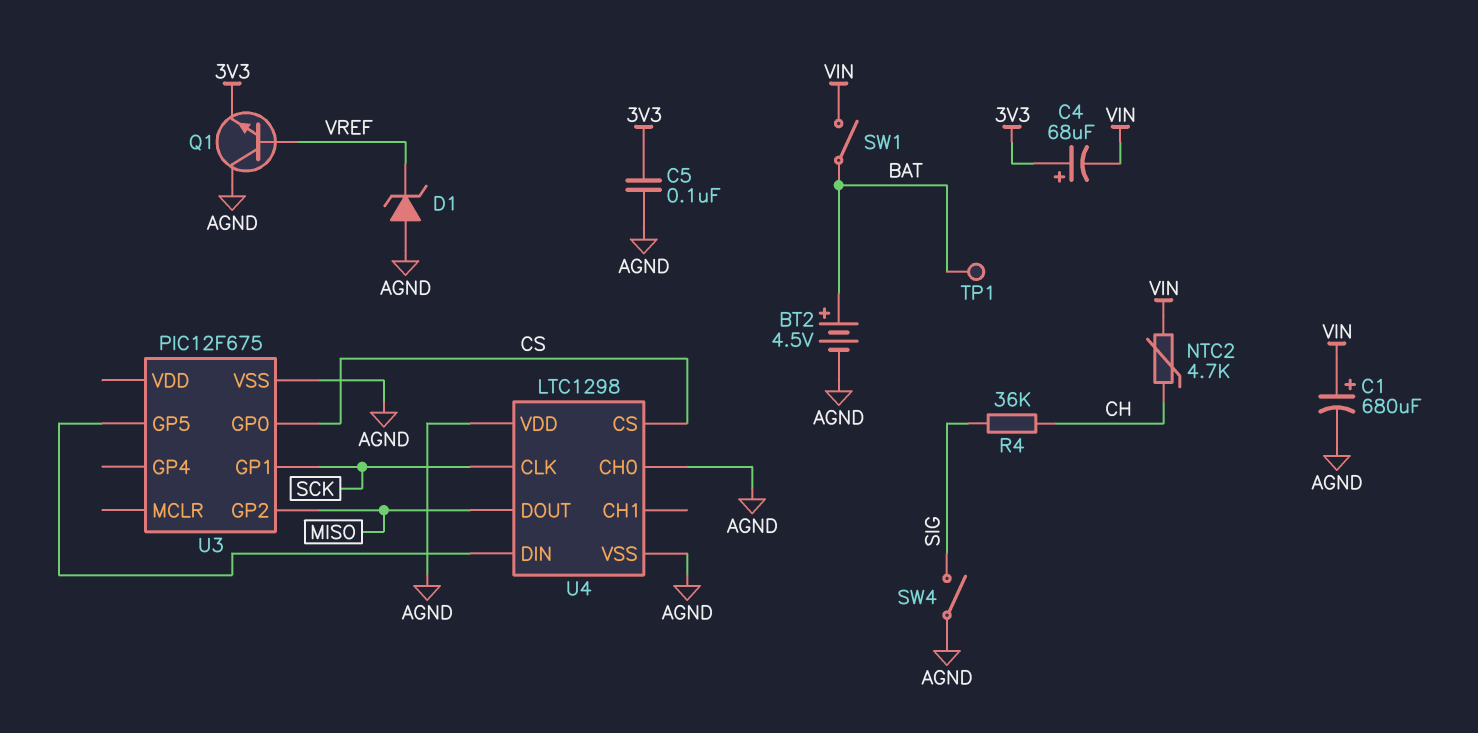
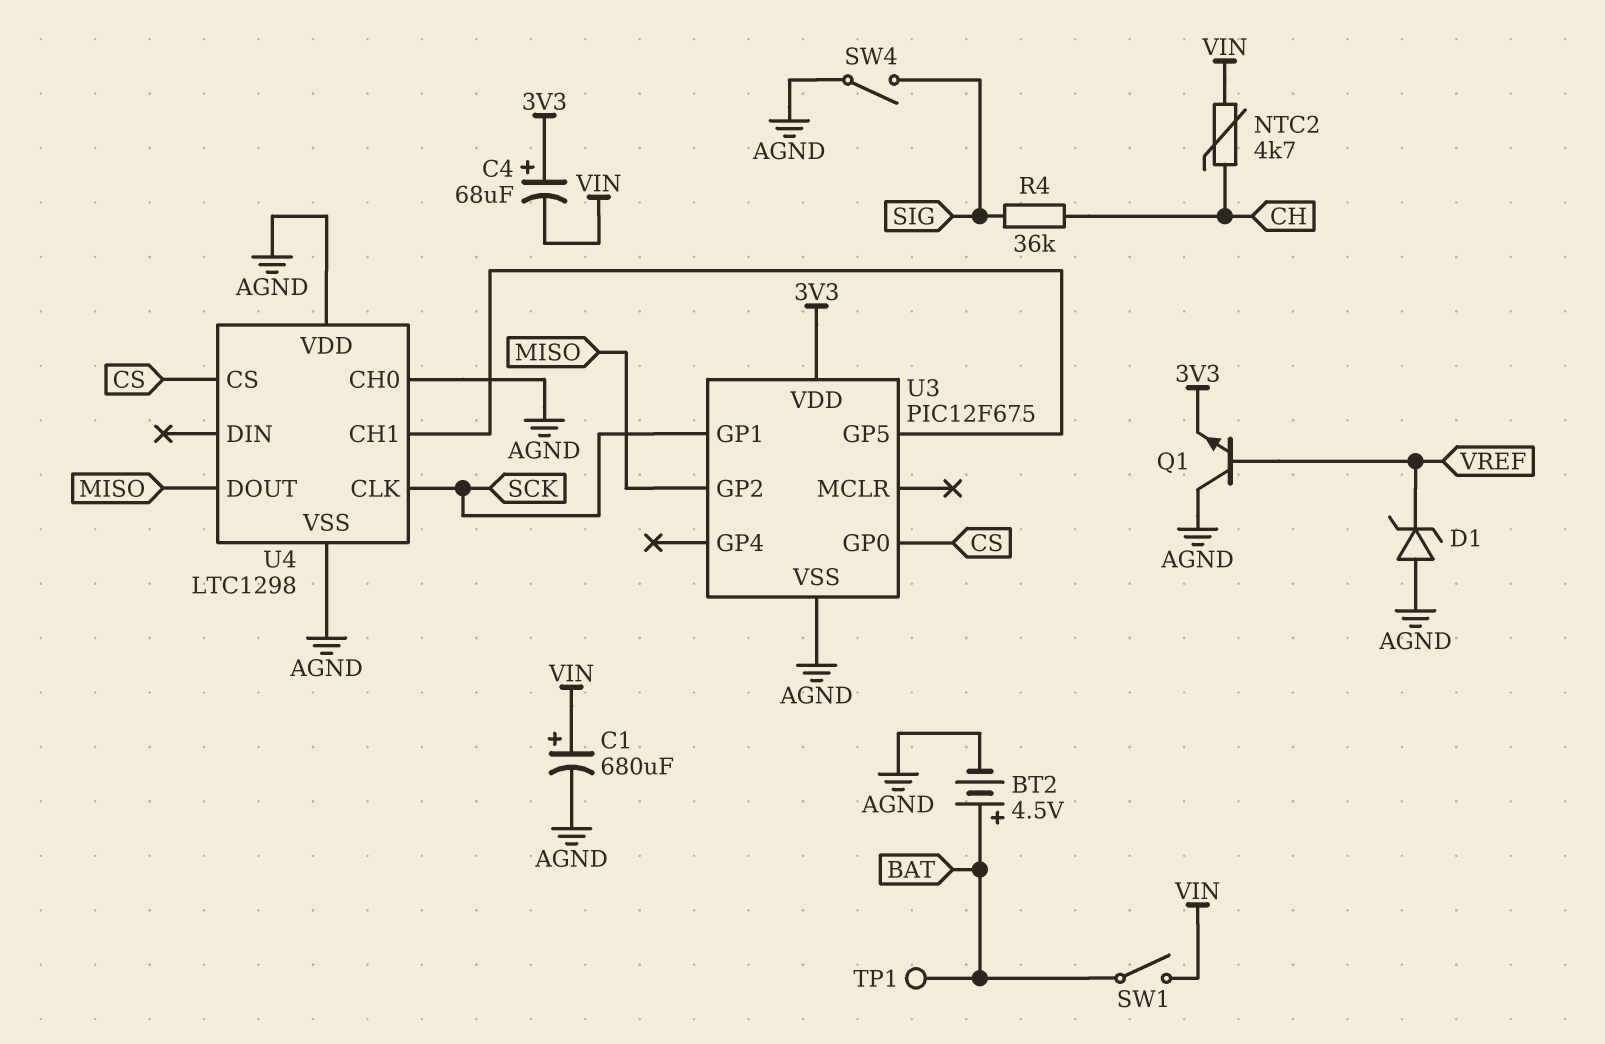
C5: 100nF (3V3, AGND) -> none
U3 pin VDD: none -> 3V3
U4 pin CH1: none -> U3/GP5
U4 pin DIN: U3/GP5 -> none

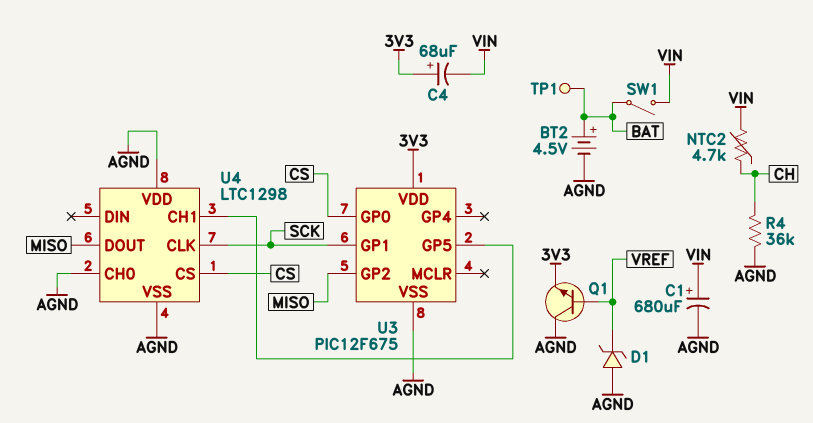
R4: 36k (CH, SIG) -> 36k (AGND, CH)
SW4: switch (AGND, SIG) -> none

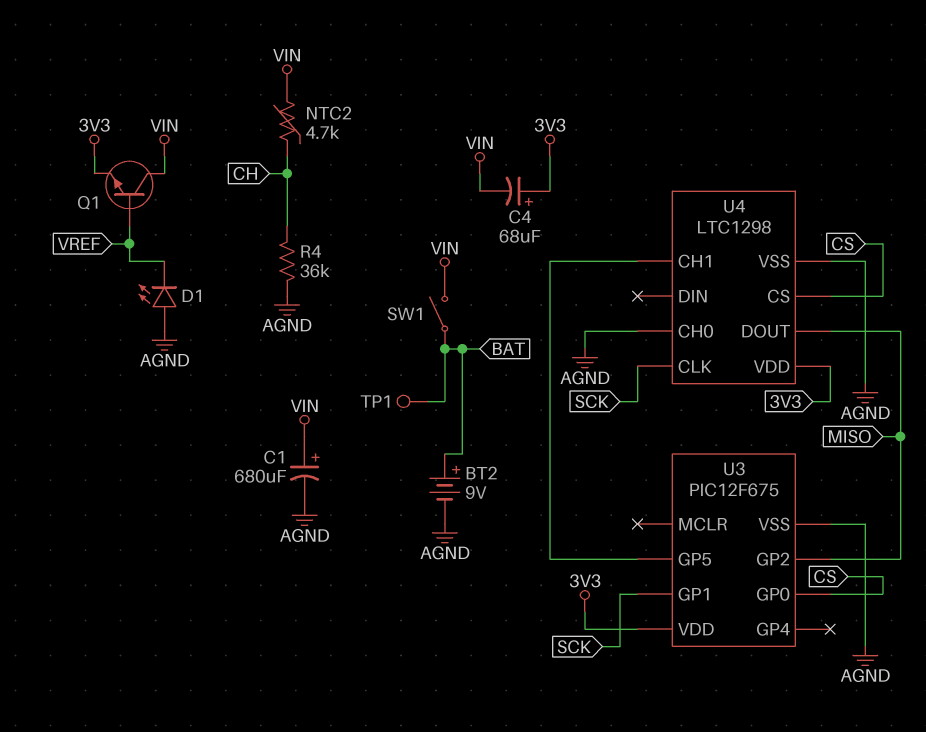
BT2: 4.5V (plus BAT, minus AGND) -> 9V (plus BAT, minus AGND)
D1: zener (A AGND, K VREF) -> LED (A AGND, K VREF)
Q1: NPN (B VREF, C AGND, E 3V3) -> NPN (B VREF, C VIN, E 3V3)
U4 pin VDD: AGND -> 3V3

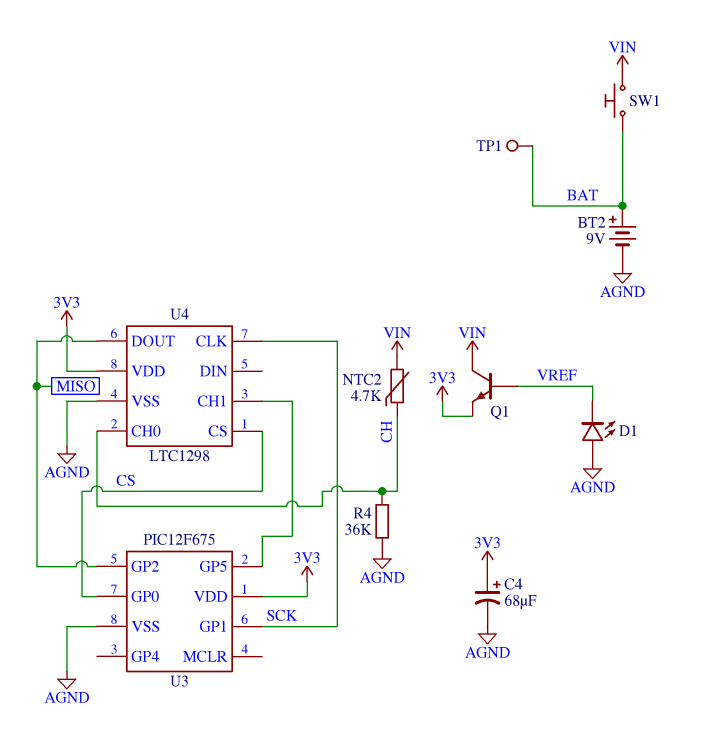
C1: 680uF (plus VIN, minus AGND) -> none
C4: 68uF (plus 3V3, minus VIN) -> 68uF (plus 3V3, minus AGND)
SW1: switch (BAT, VIN) -> button (BAT, VIN)
U4 pin CH0: AGND -> CH

